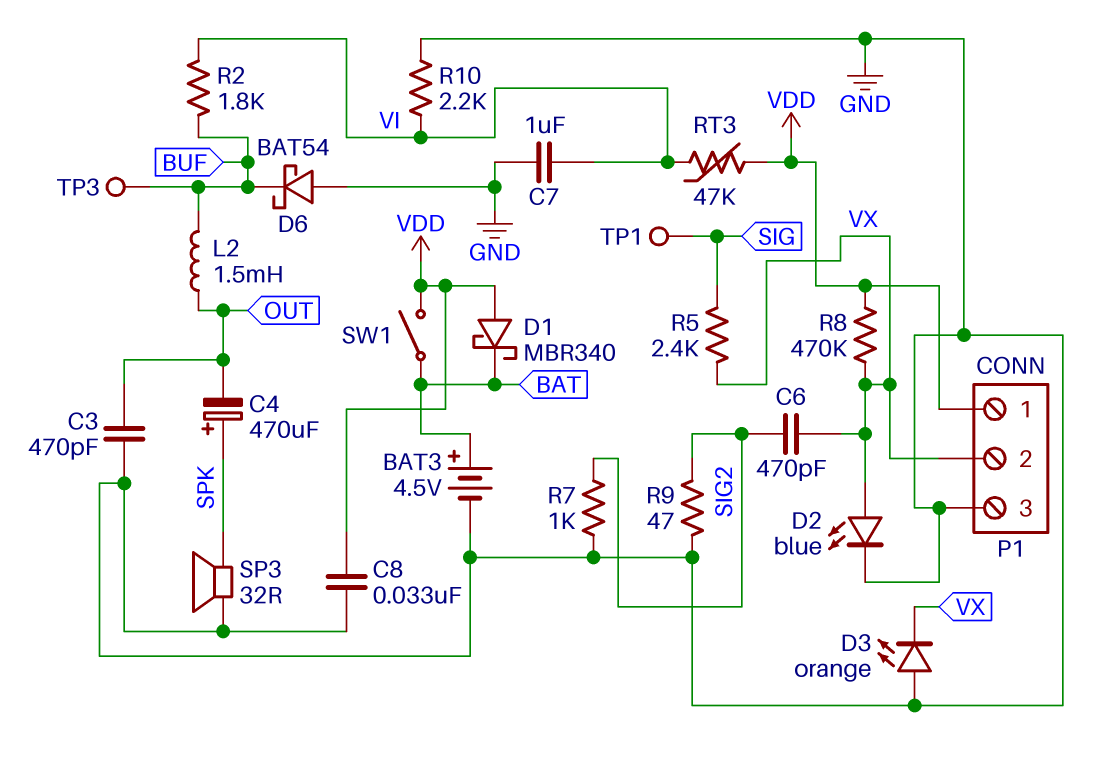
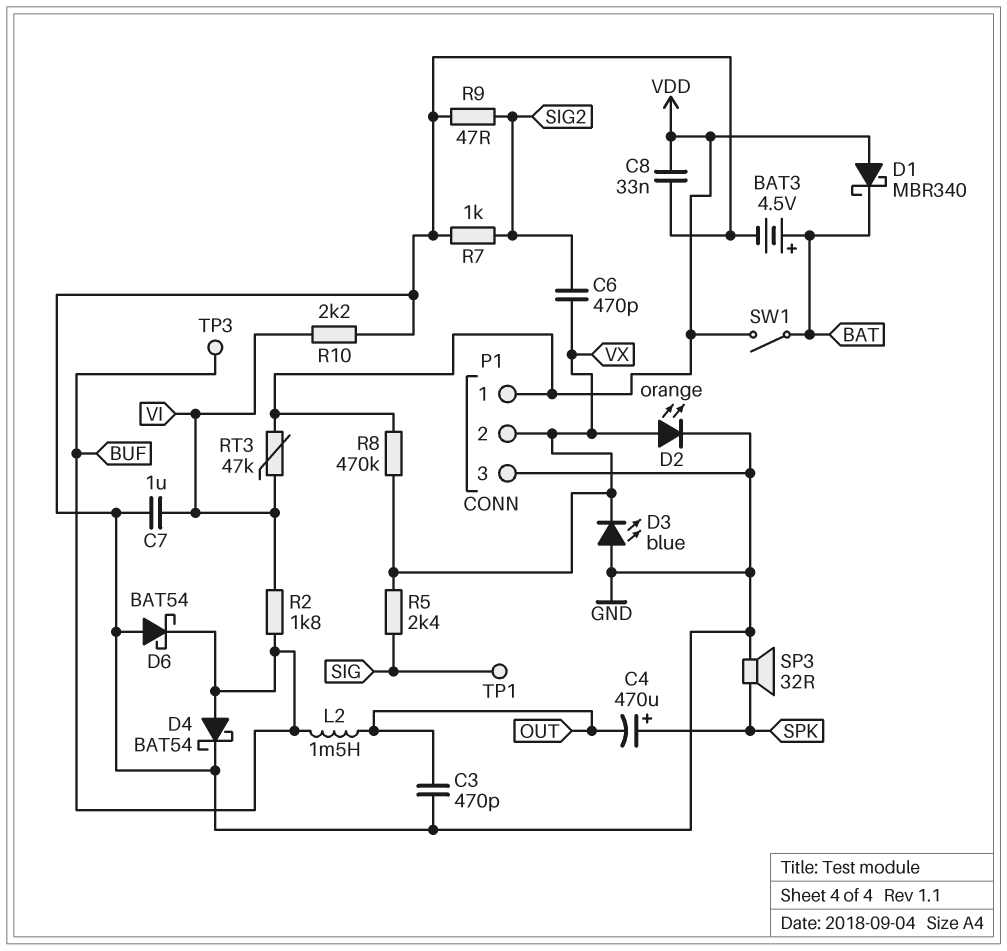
D2: LED blue (A VX, K GND) -> LED orange (A VX, K GND)
D3: LED orange (A GND, K VX) -> LED blue (A GND, K VX)
D4: none -> schottky BAT54 (A BUF, K GND)

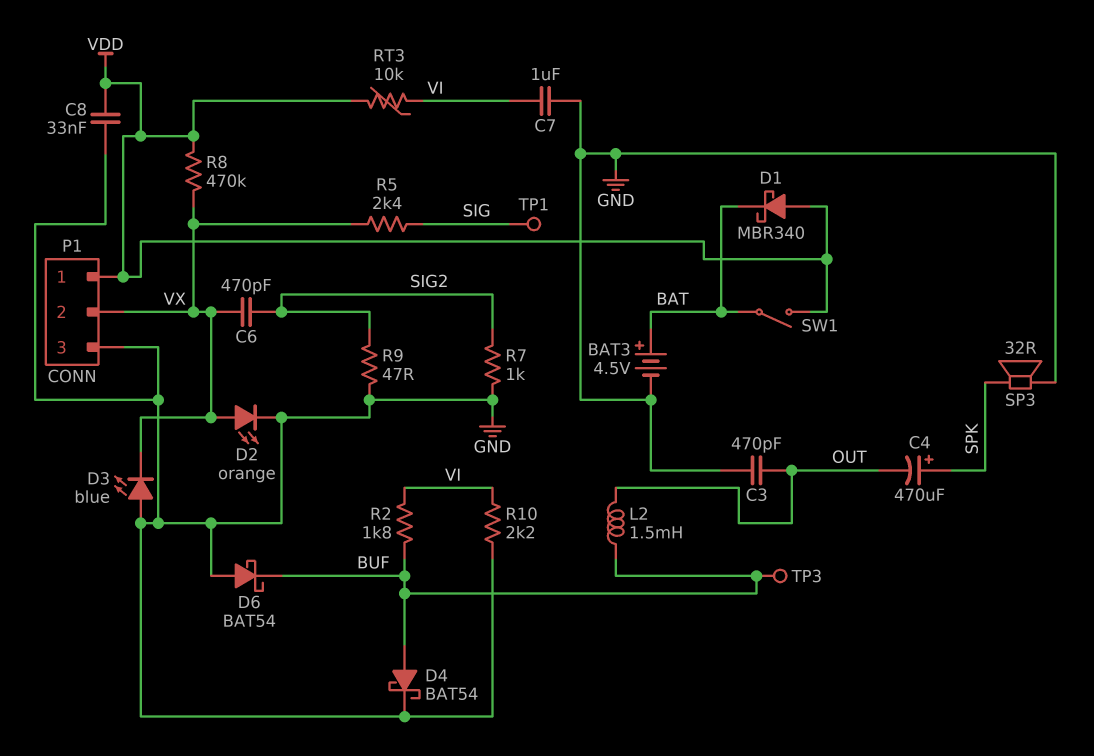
RT3: 47k (VDD, VI) -> 10k (VDD, VI)

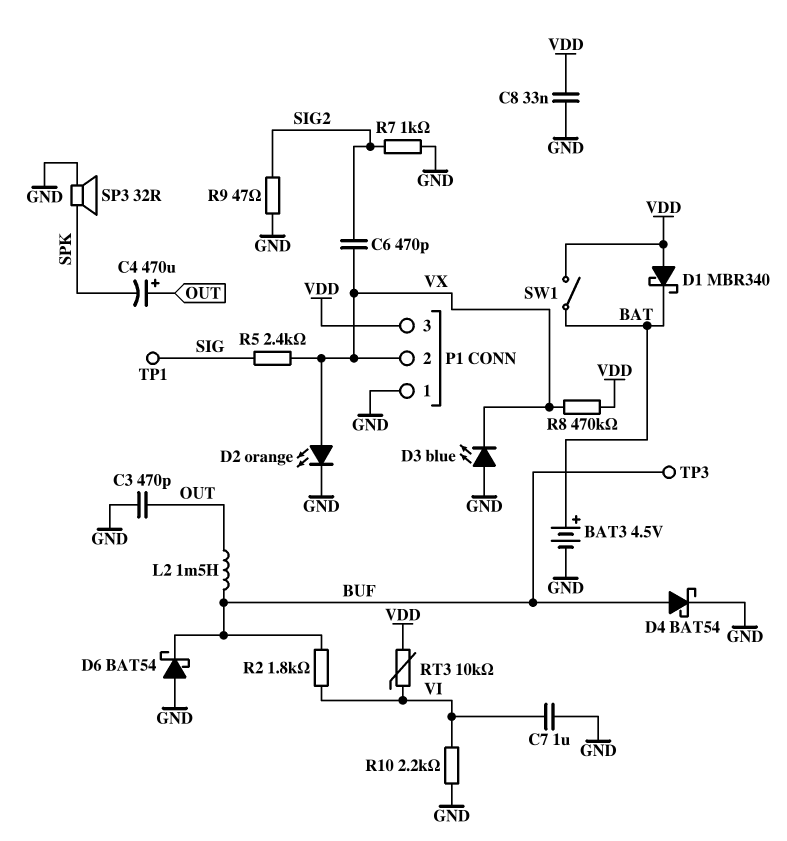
C4: 470uF (plus SPK, minus OUT) -> 470uF (plus OUT, minus SPK)
P1 pin 1: VDD -> GND
P1 pin 3: GND -> VDD

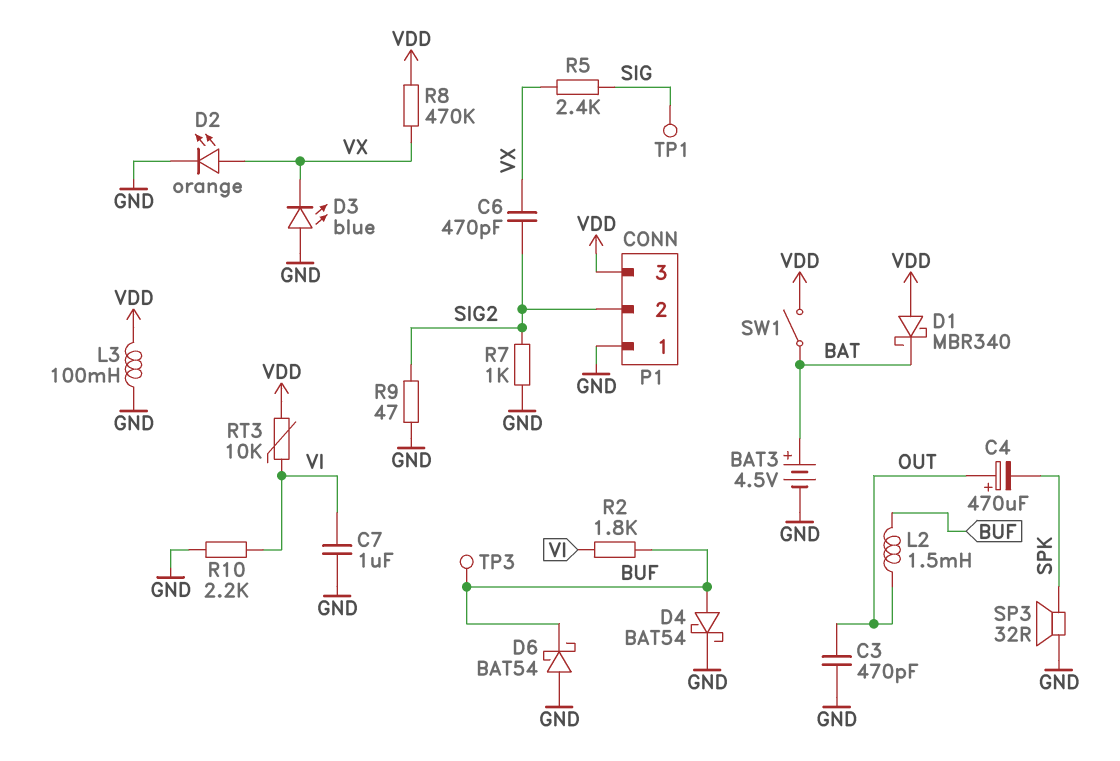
C8: 33nF (GND, VDD) -> none
L3: none -> 100mH (GND, VDD)
P1 pin 2: VX -> SIG2

